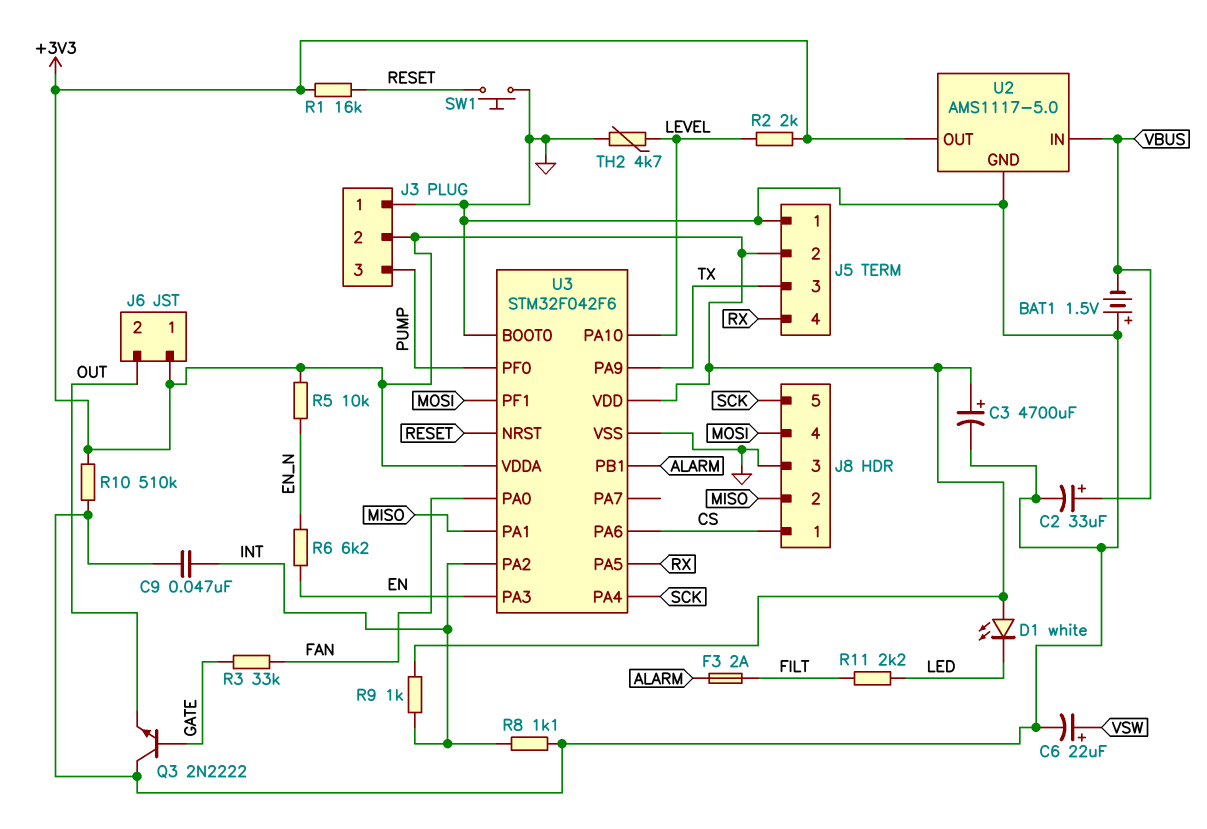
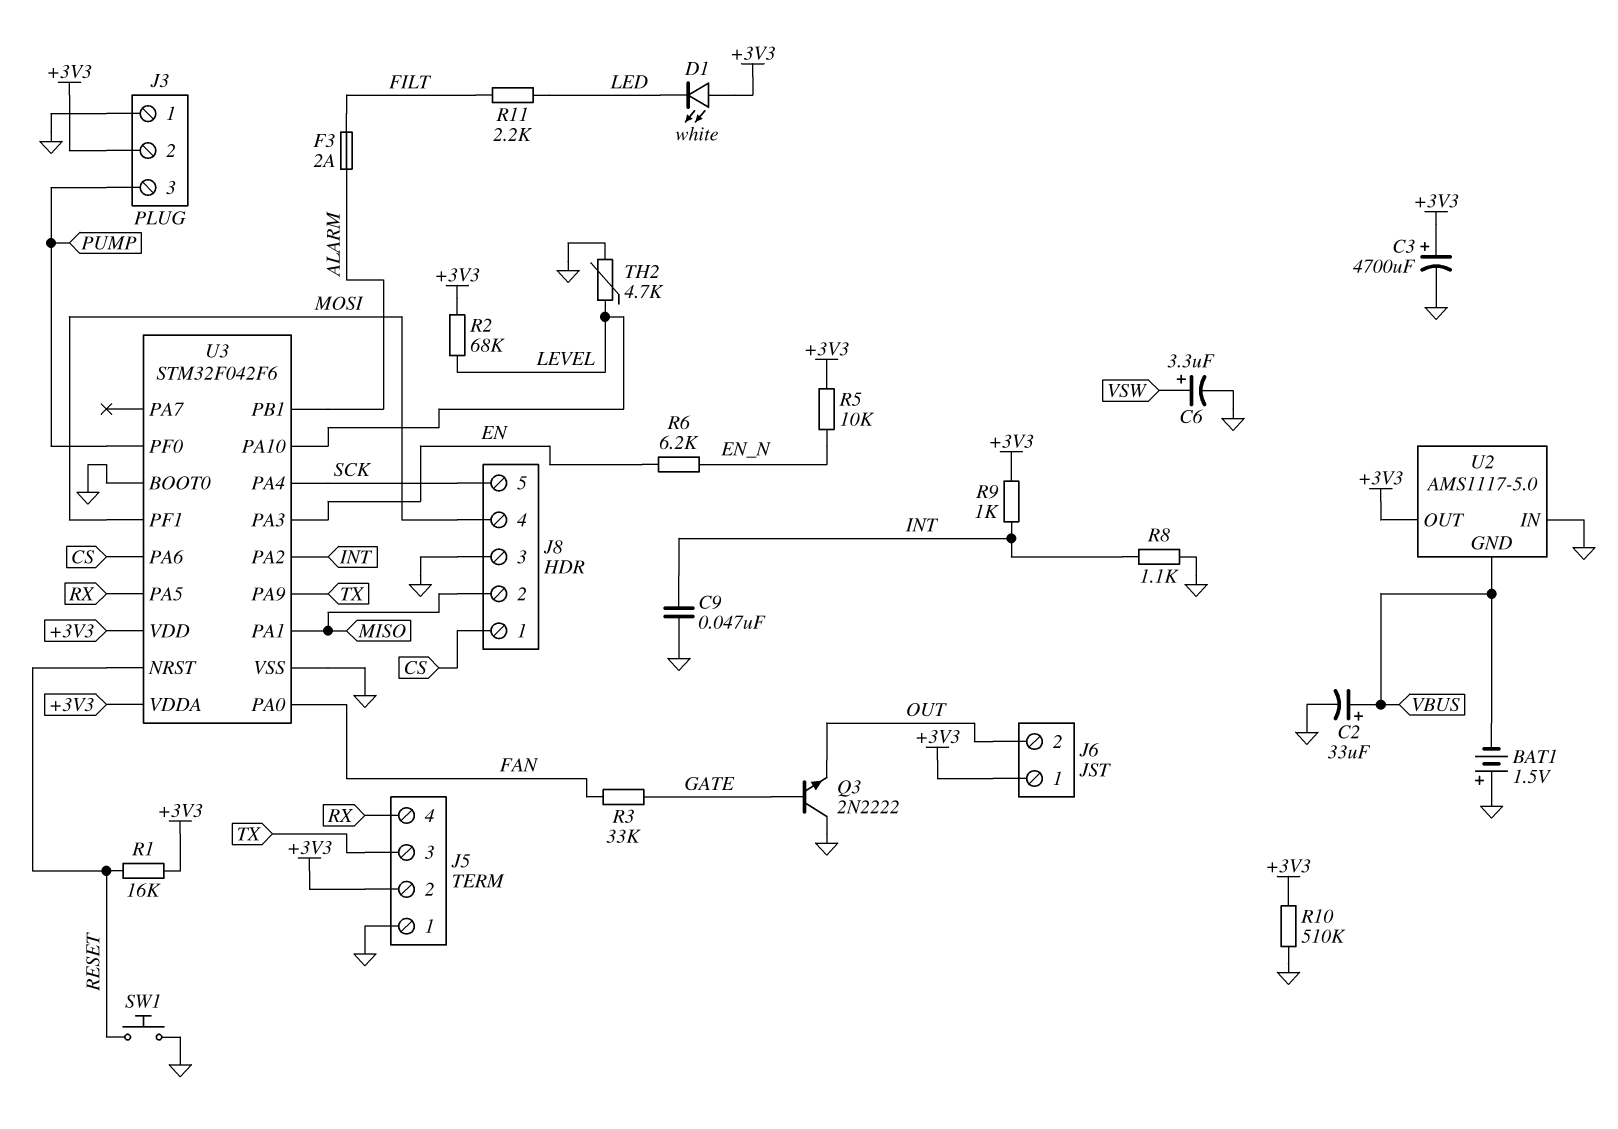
C6: 22uF (plus VSW, minus GND) -> 3.3uF (plus VSW, minus GND)
R2: 2k (+3V3, LEVEL) -> 68k (+3V3, LEVEL)
U2 pin GND: GND -> VBUS
U2 pin IN: VBUS -> GND

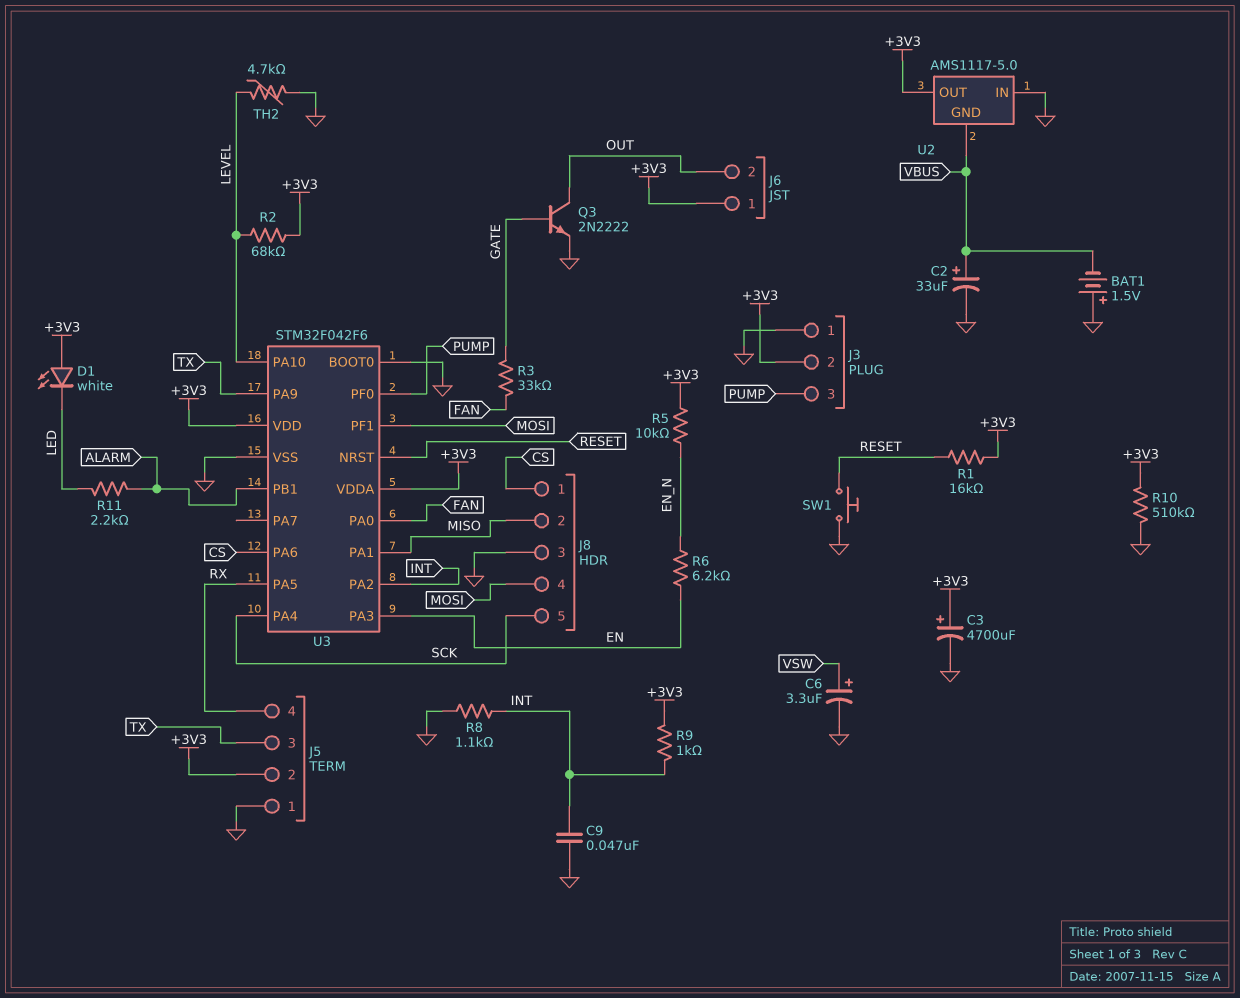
F3: 2A (ALARM, FILT) -> none
Q3: NPN 2N2222 (B GATE, C GND, E OUT) -> NPN 2N2222 (B GATE, C OUT, E GND)
R11: 2.2k (FILT, LED) -> 2.2k (ALARM, LED)

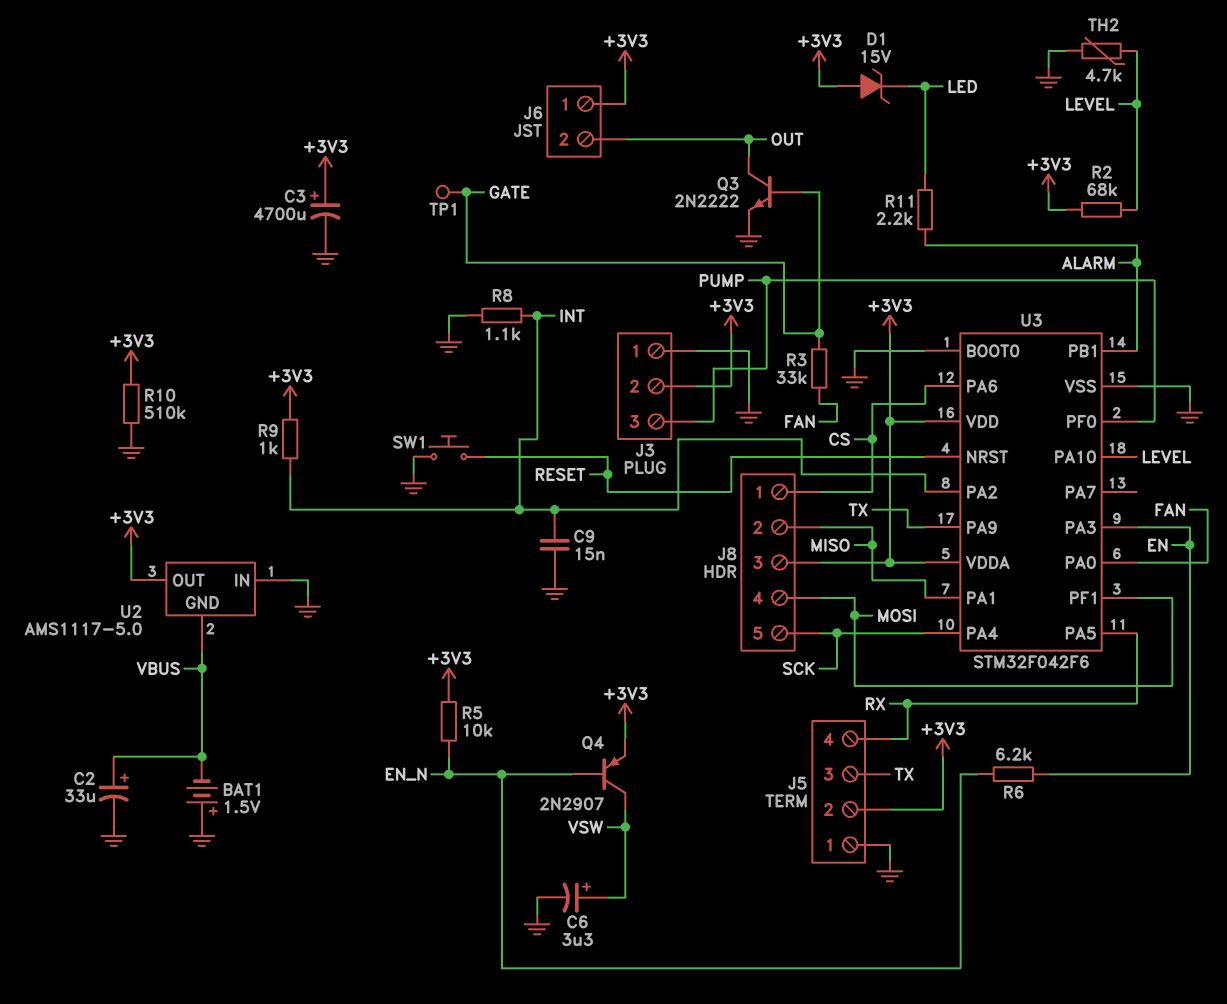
C9: 47nF (GND, INT) -> 15nF (GND, INT)
D1: LED white (A +3V3, K LED) -> zener 15V (A +3V3, K LED)
J8 pin 3: GND -> +3V3
Q4: none -> PNP 2N2907 (B EN_N, C VSW, E +3V3)
R1: 16k (+3V3, RESET) -> none
TP1: none -> test point (GATE)

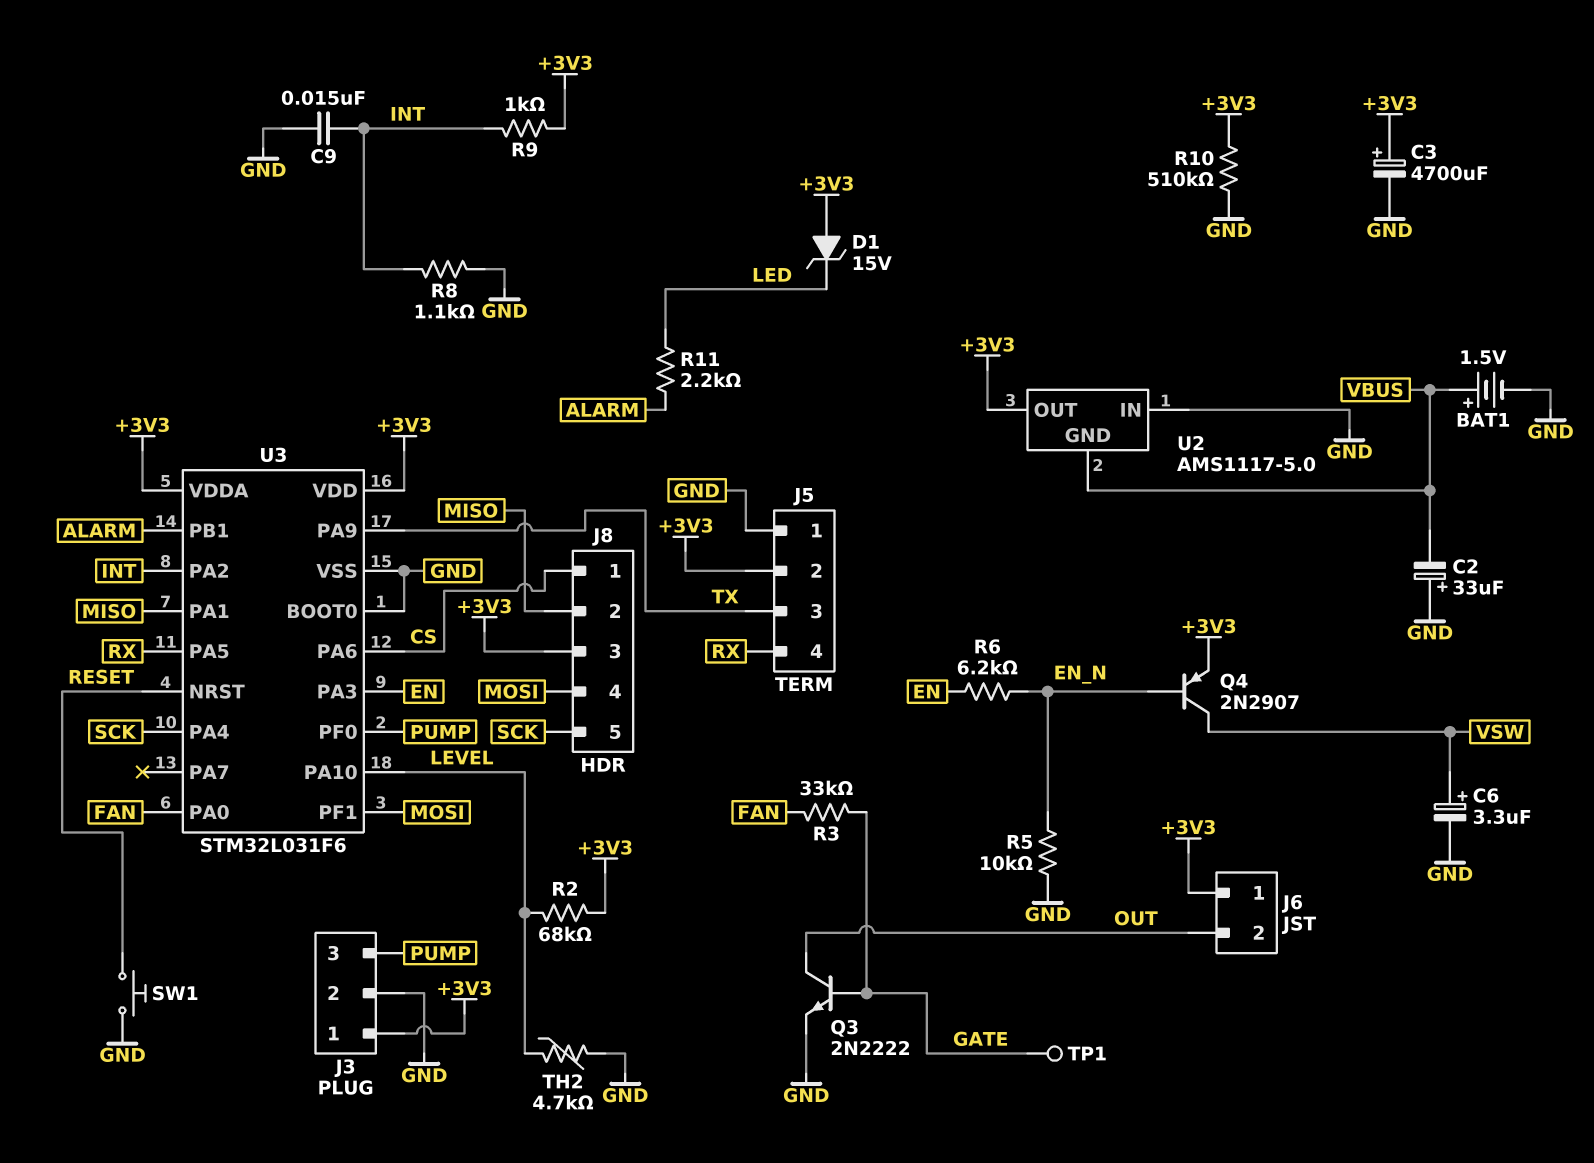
BAT1: 1.5V (plus GND, minus VBUS) -> 1.5V (plus VBUS, minus GND)
C2: 33uF (plus VBUS, minus GND) -> 33uF (plus GND, minus VBUS)
J3 pin 1: GND -> +3V3
J3 pin 2: +3V3 -> GND
R5: 10k (+3V3, EN_N) -> 10k (EN_N, GND)
U3: STM32F042F6 -> STM32L031F6

